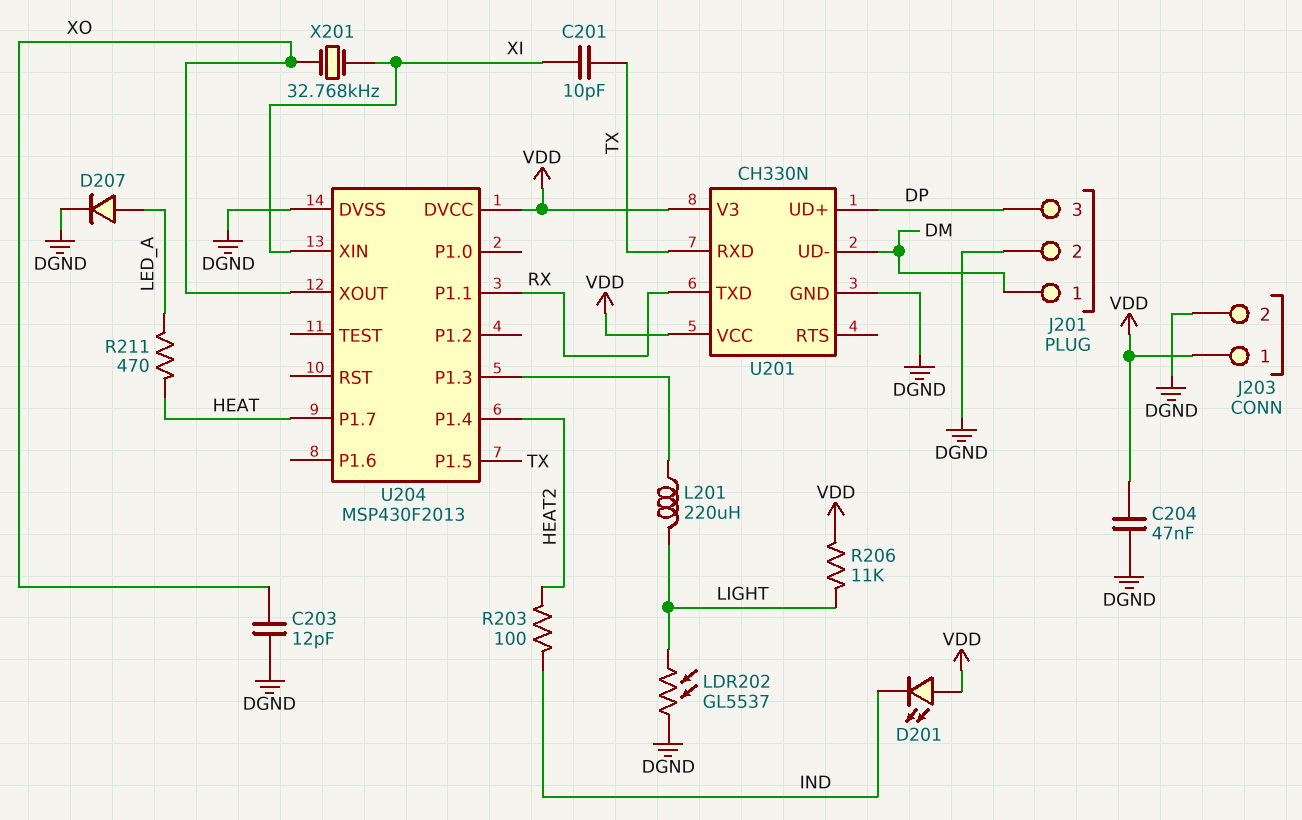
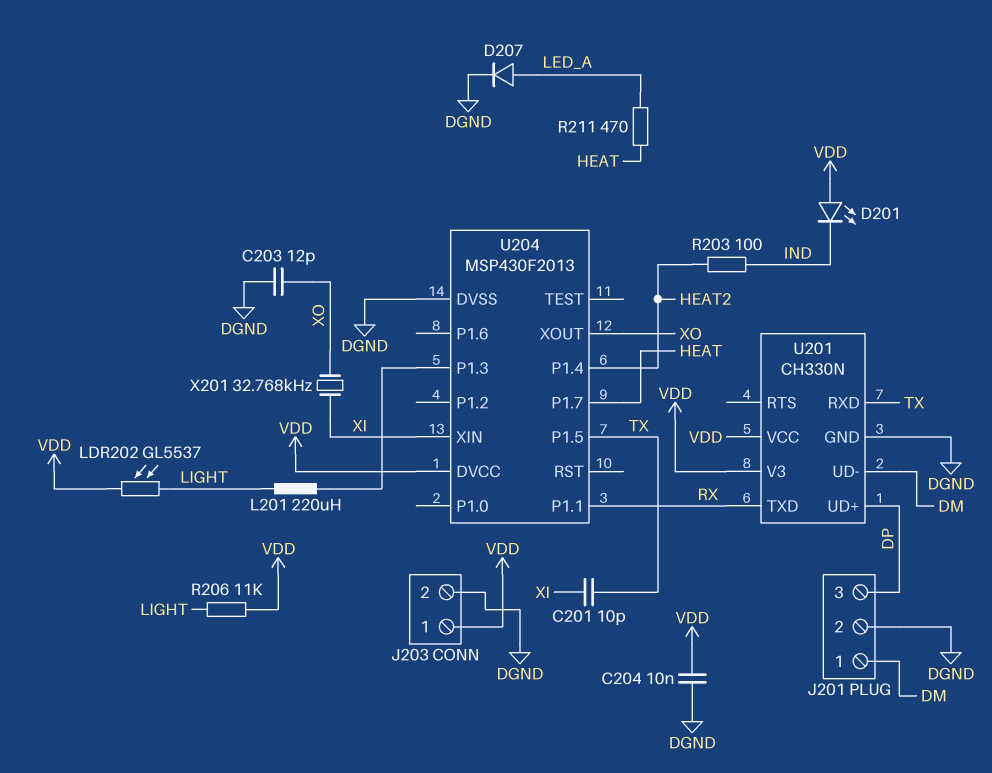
C204: 47nF (DGND, VDD) -> 10nF (DGND, VDD)
LDR202: GL5537 (DGND, LIGHT) -> GL5537 (LIGHT, VDD)

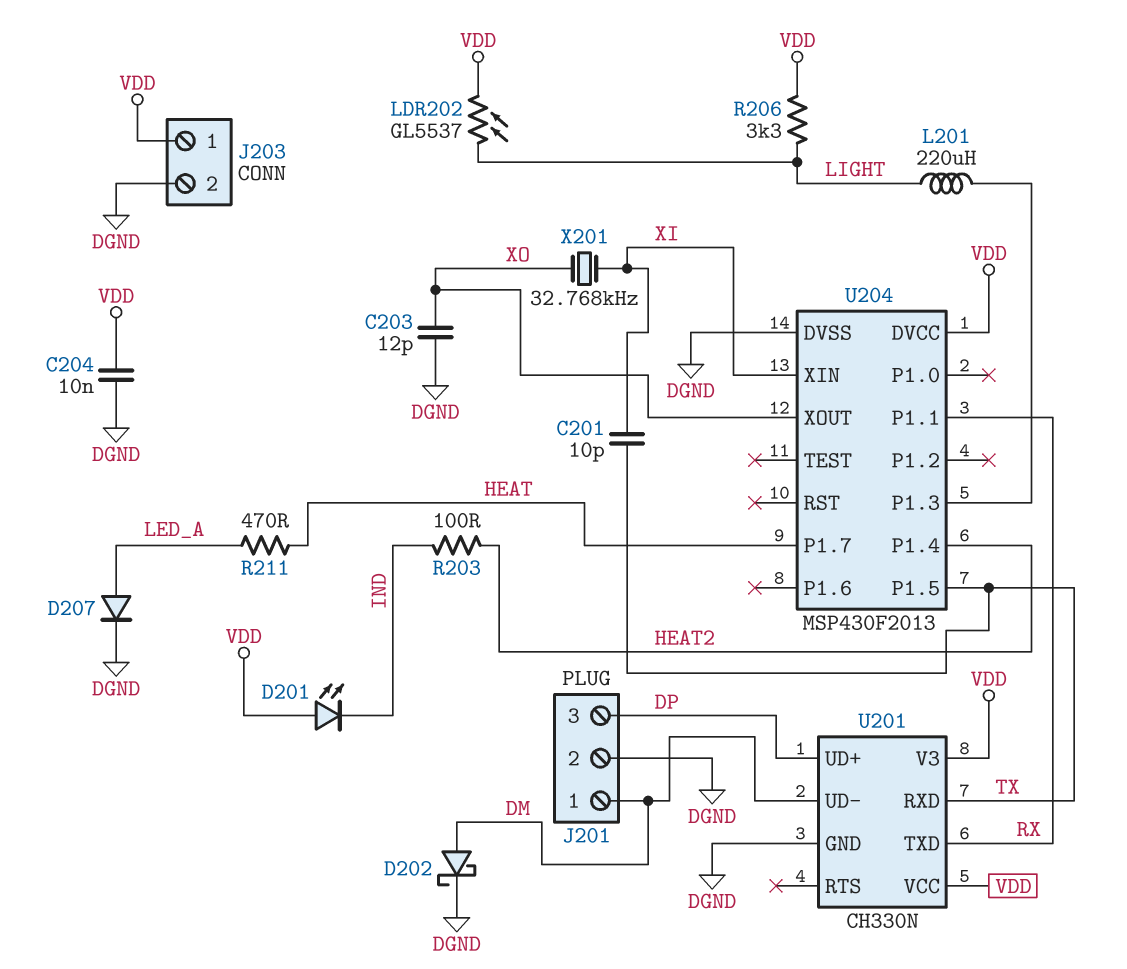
D202: none -> schottky (A DM, K DGND)
R206: 11k (LIGHT, VDD) -> 3.3k (LIGHT, VDD)

